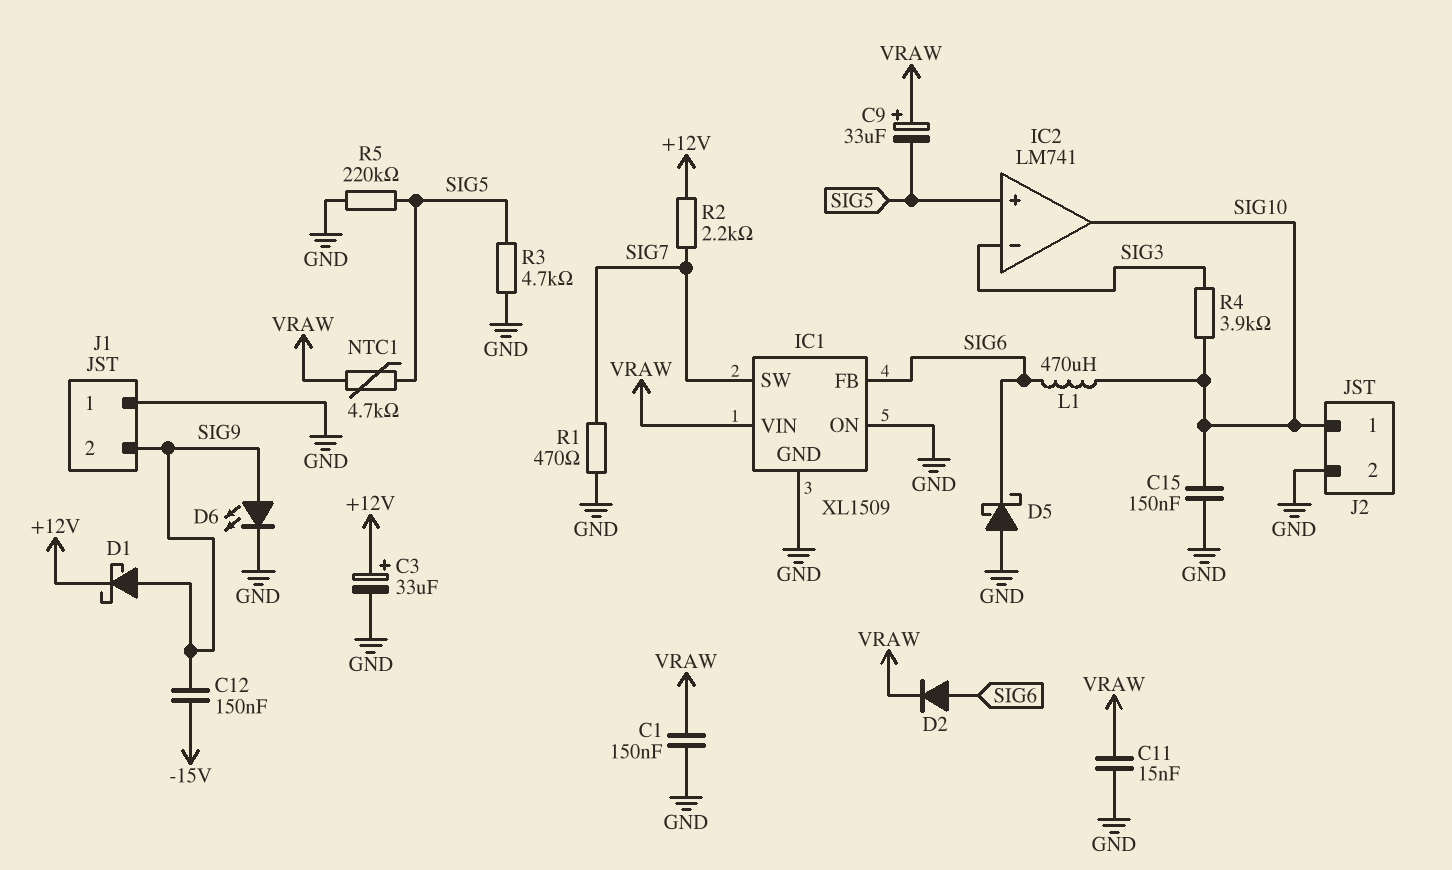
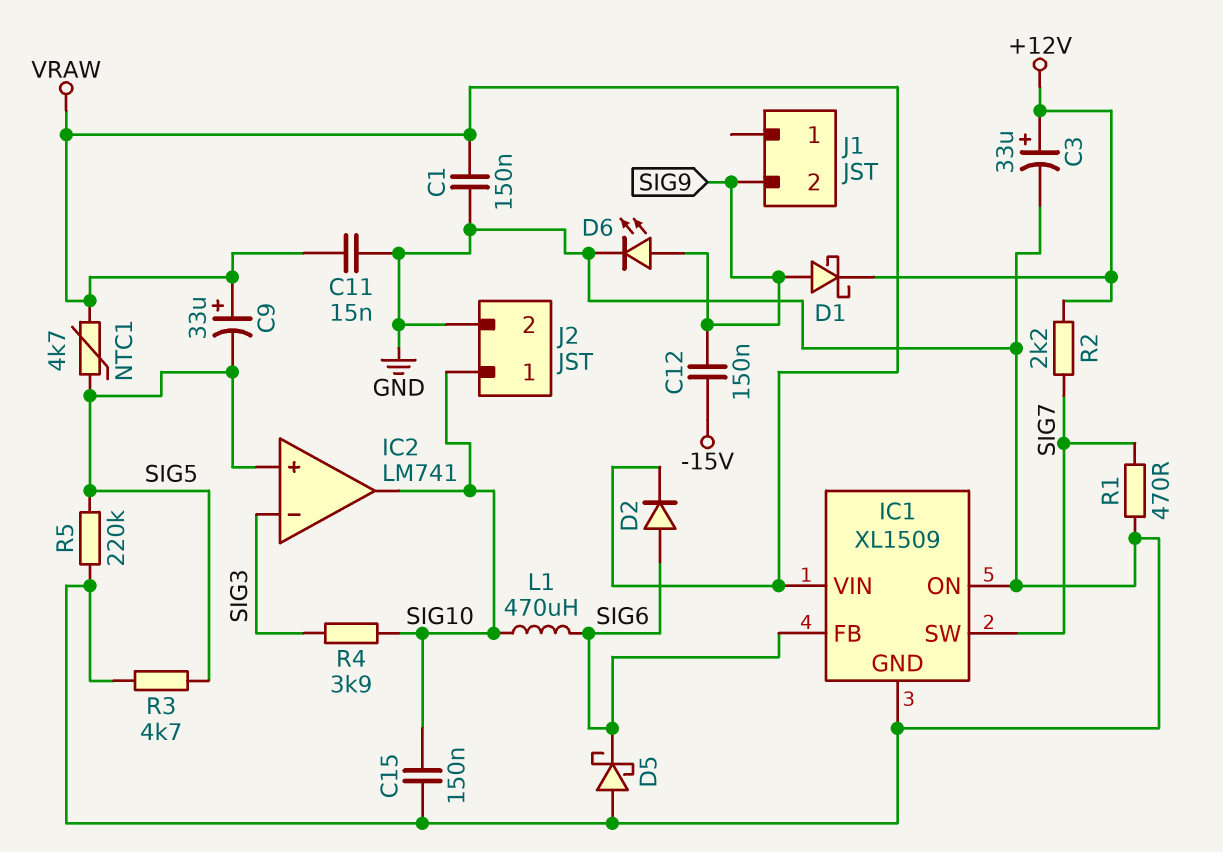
J1 pin 1: GND -> none

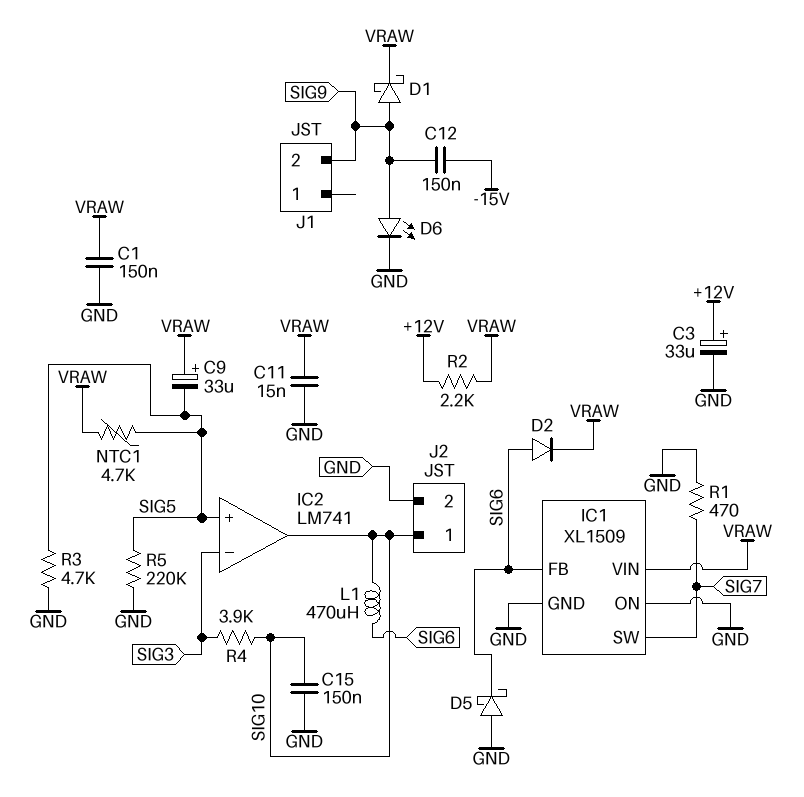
D1: schottky (A SIG9, K +12V) -> schottky (A SIG9, K VRAW)
R2: 2.2k (+12V, SIG7) -> 2.2k (+12V, VRAW)

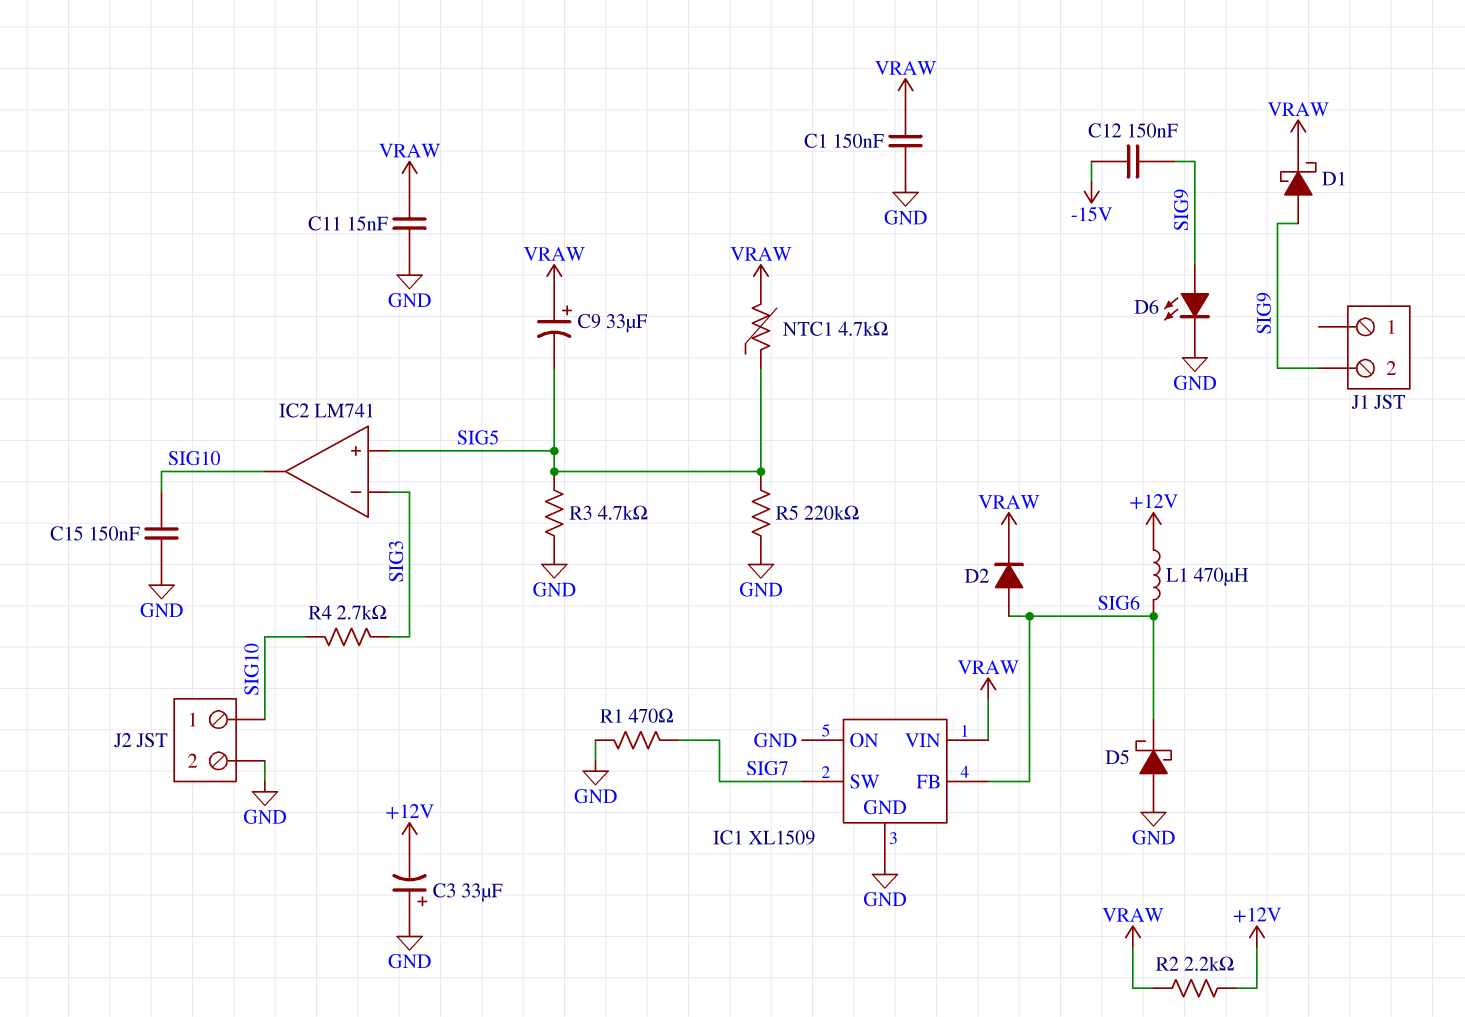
C3: 33uF (plus +12V, minus GND) -> 33uF (plus GND, minus +12V)
L1: 470uH (SIG6, SIG10) -> 470uH (+12V, SIG6)
R4: 3.9k (SIG3, SIG10) -> 2.7k (SIG3, SIG10)

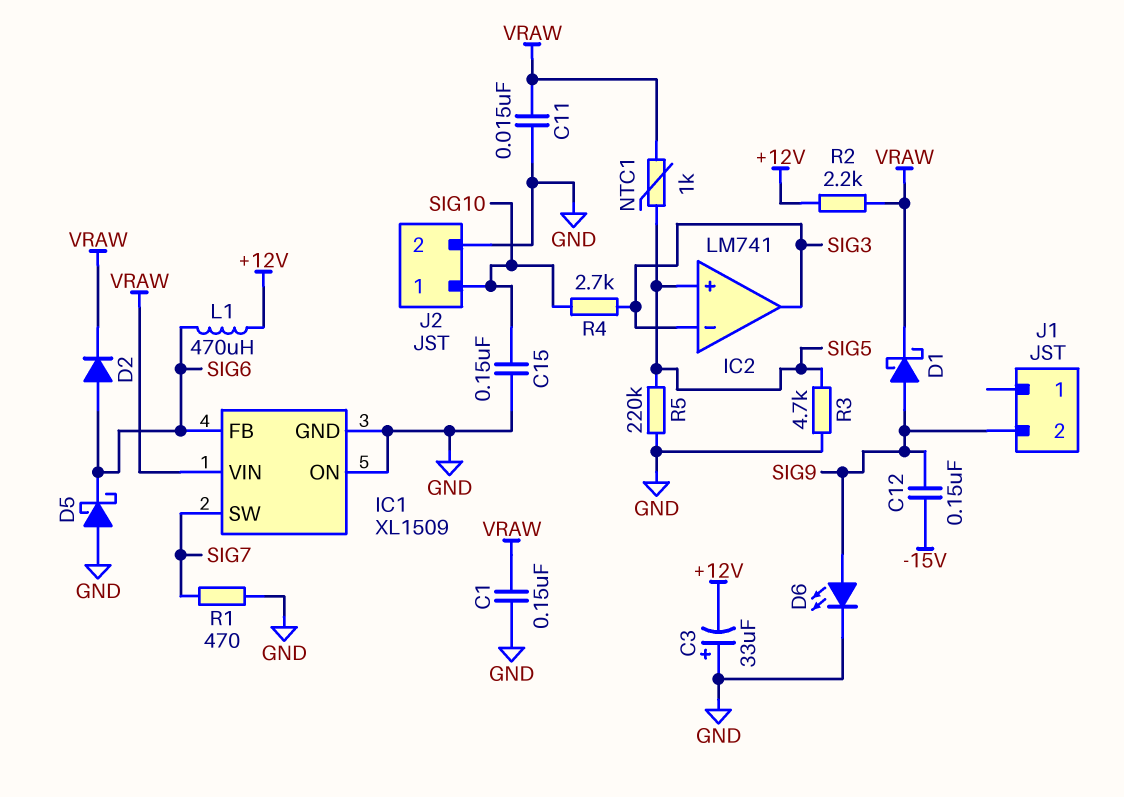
C9: 33uF (plus VRAW, minus SIG5) -> none
IC2 pin out: SIG10 -> SIG3
NTC1: 4.7k (SIG5, VRAW) -> 1k (SIG5, VRAW)

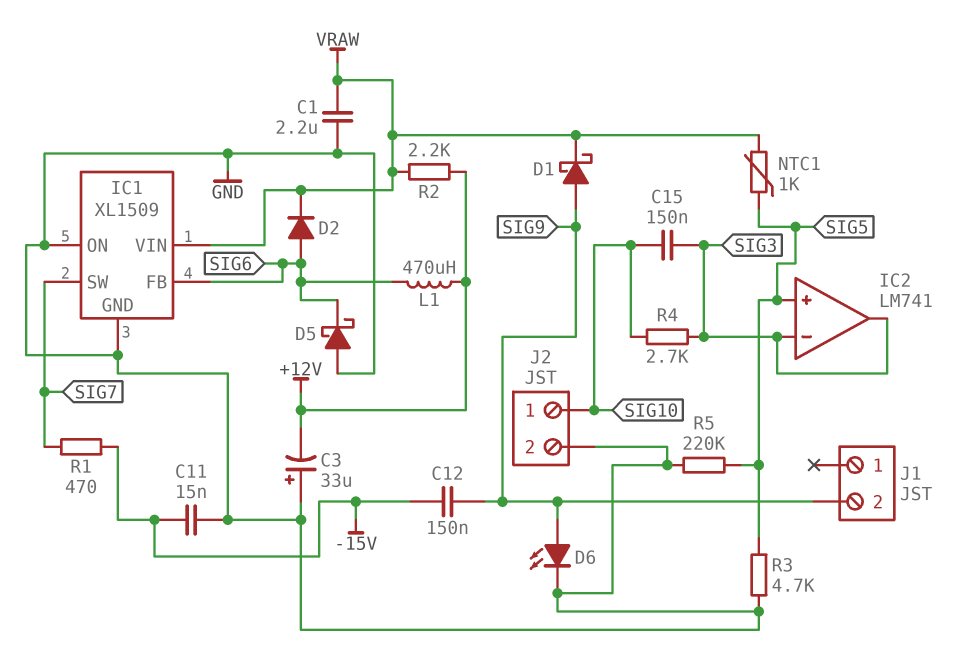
C1: 150nF (GND, VRAW) -> 2.2uF (GND, VRAW)
C11: 15nF (GND, VRAW) -> 15nF (-15V, GND)
C15: 150nF (GND, SIG10) -> 150nF (SIG3, SIG10)
R1: 470 (GND, SIG7) -> 470 (-15V, SIG7)

